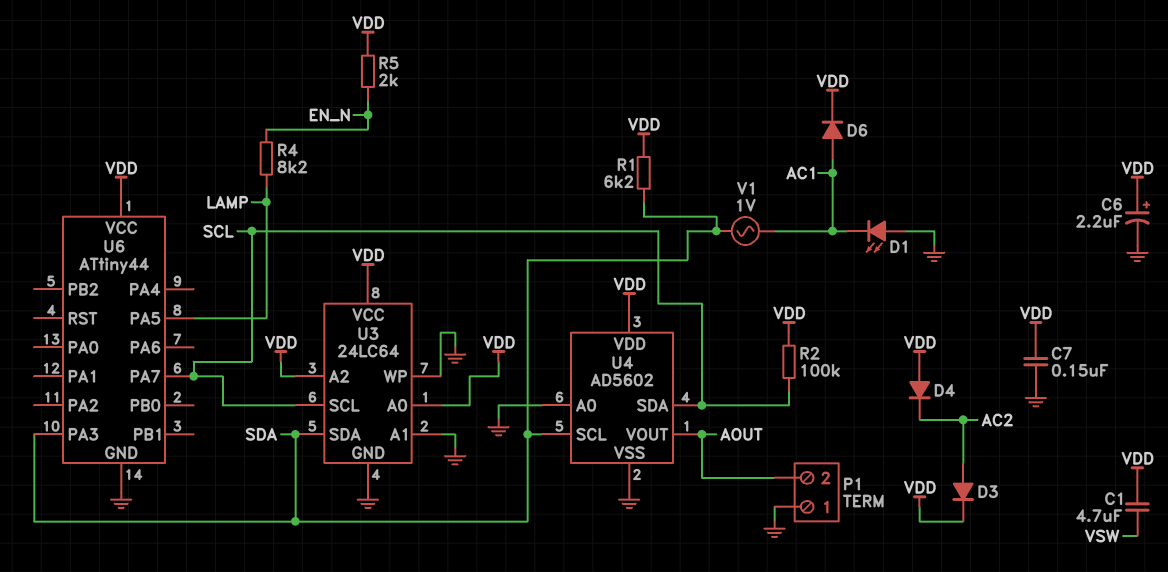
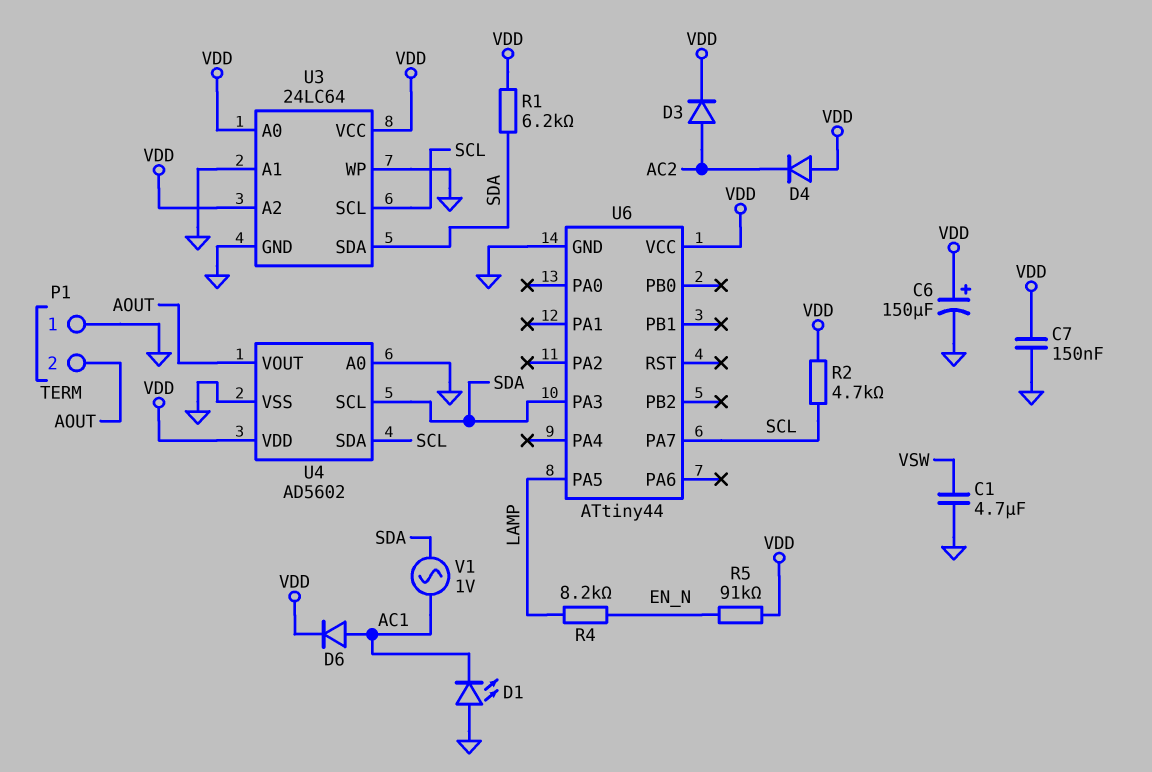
C1: 4.7uF (VDD, VSW) -> 4.7uF (GND, VSW)
C6: 2.2uF (plus VDD, minus GND) -> 150uF (plus VDD, minus GND)
R2: 100k (SCL, VDD) -> 4.7k (SCL, VDD)
R5: 2k (EN_N, VDD) -> 91k (EN_N, VDD)

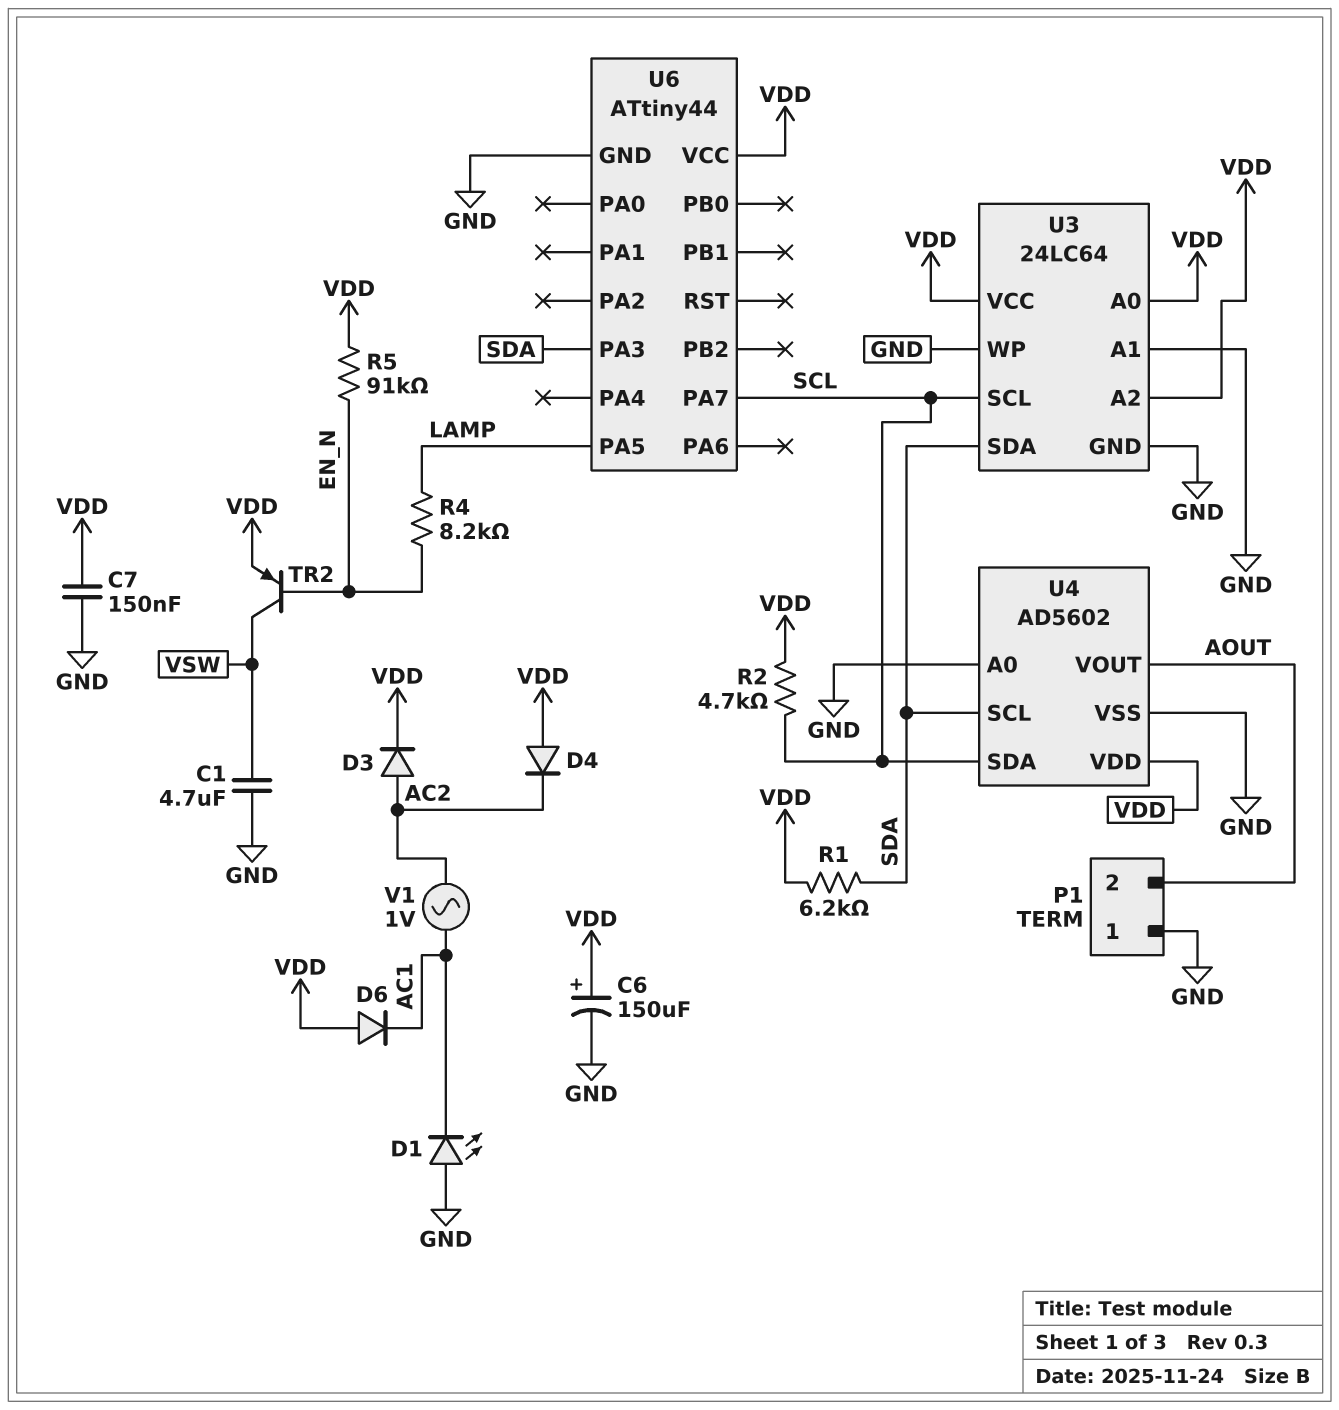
D6: diode (A AC1, K VDD) -> diode (A VDD, K AC1)
TR2: none -> PNP (B EN_N, C VSW, E VDD)
V1: AC 1V (AC1, SDA) -> AC 1V (AC1, AC2)

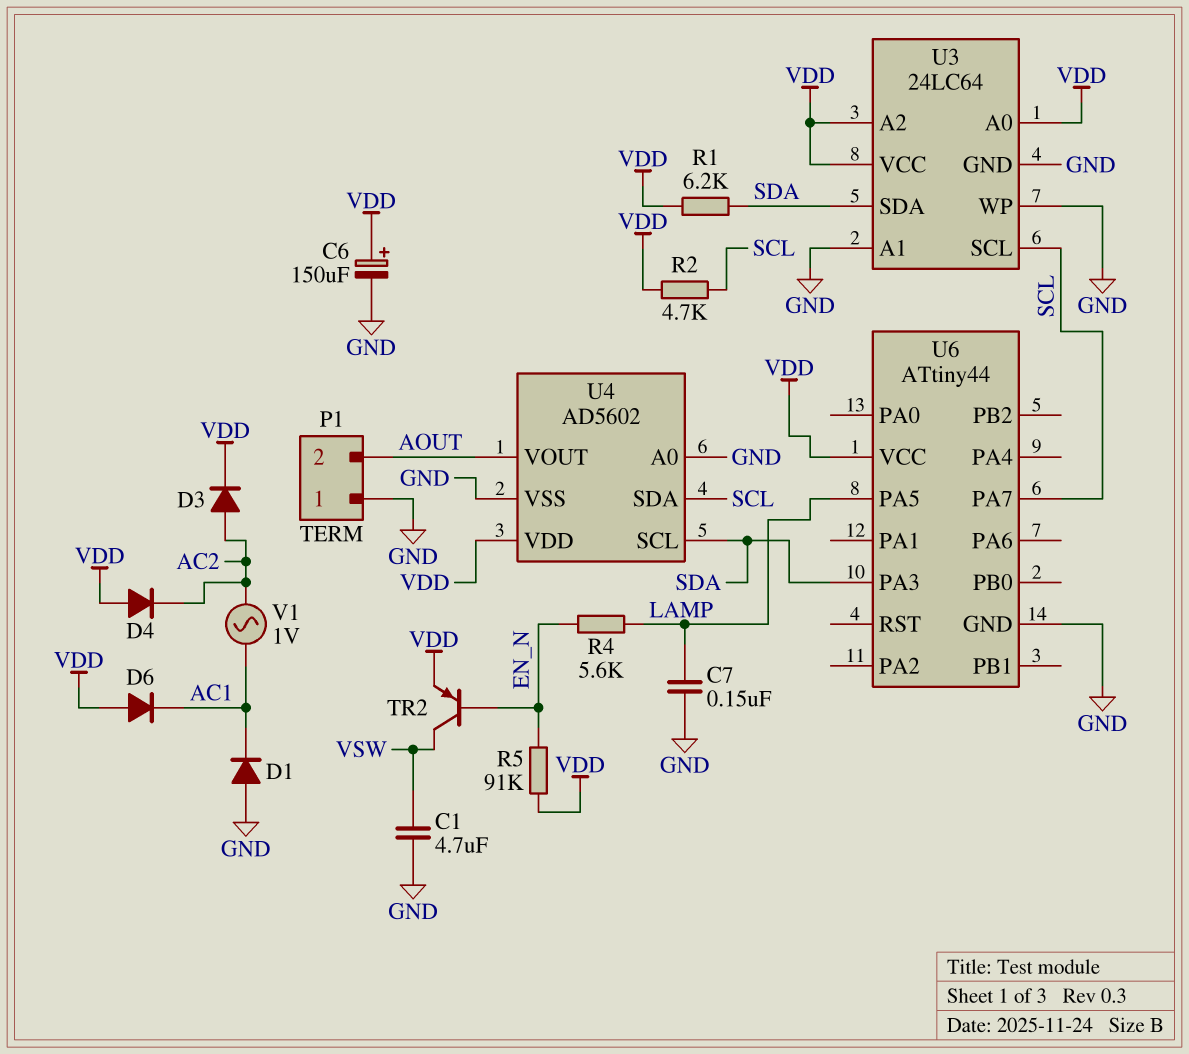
C7: 150nF (GND, VDD) -> 150nF (GND, LAMP)
D1: LED (A GND, K AC1) -> diode (A GND, K AC1)
R4: 8.2k (EN_N, LAMP) -> 5.6k (EN_N, LAMP)

